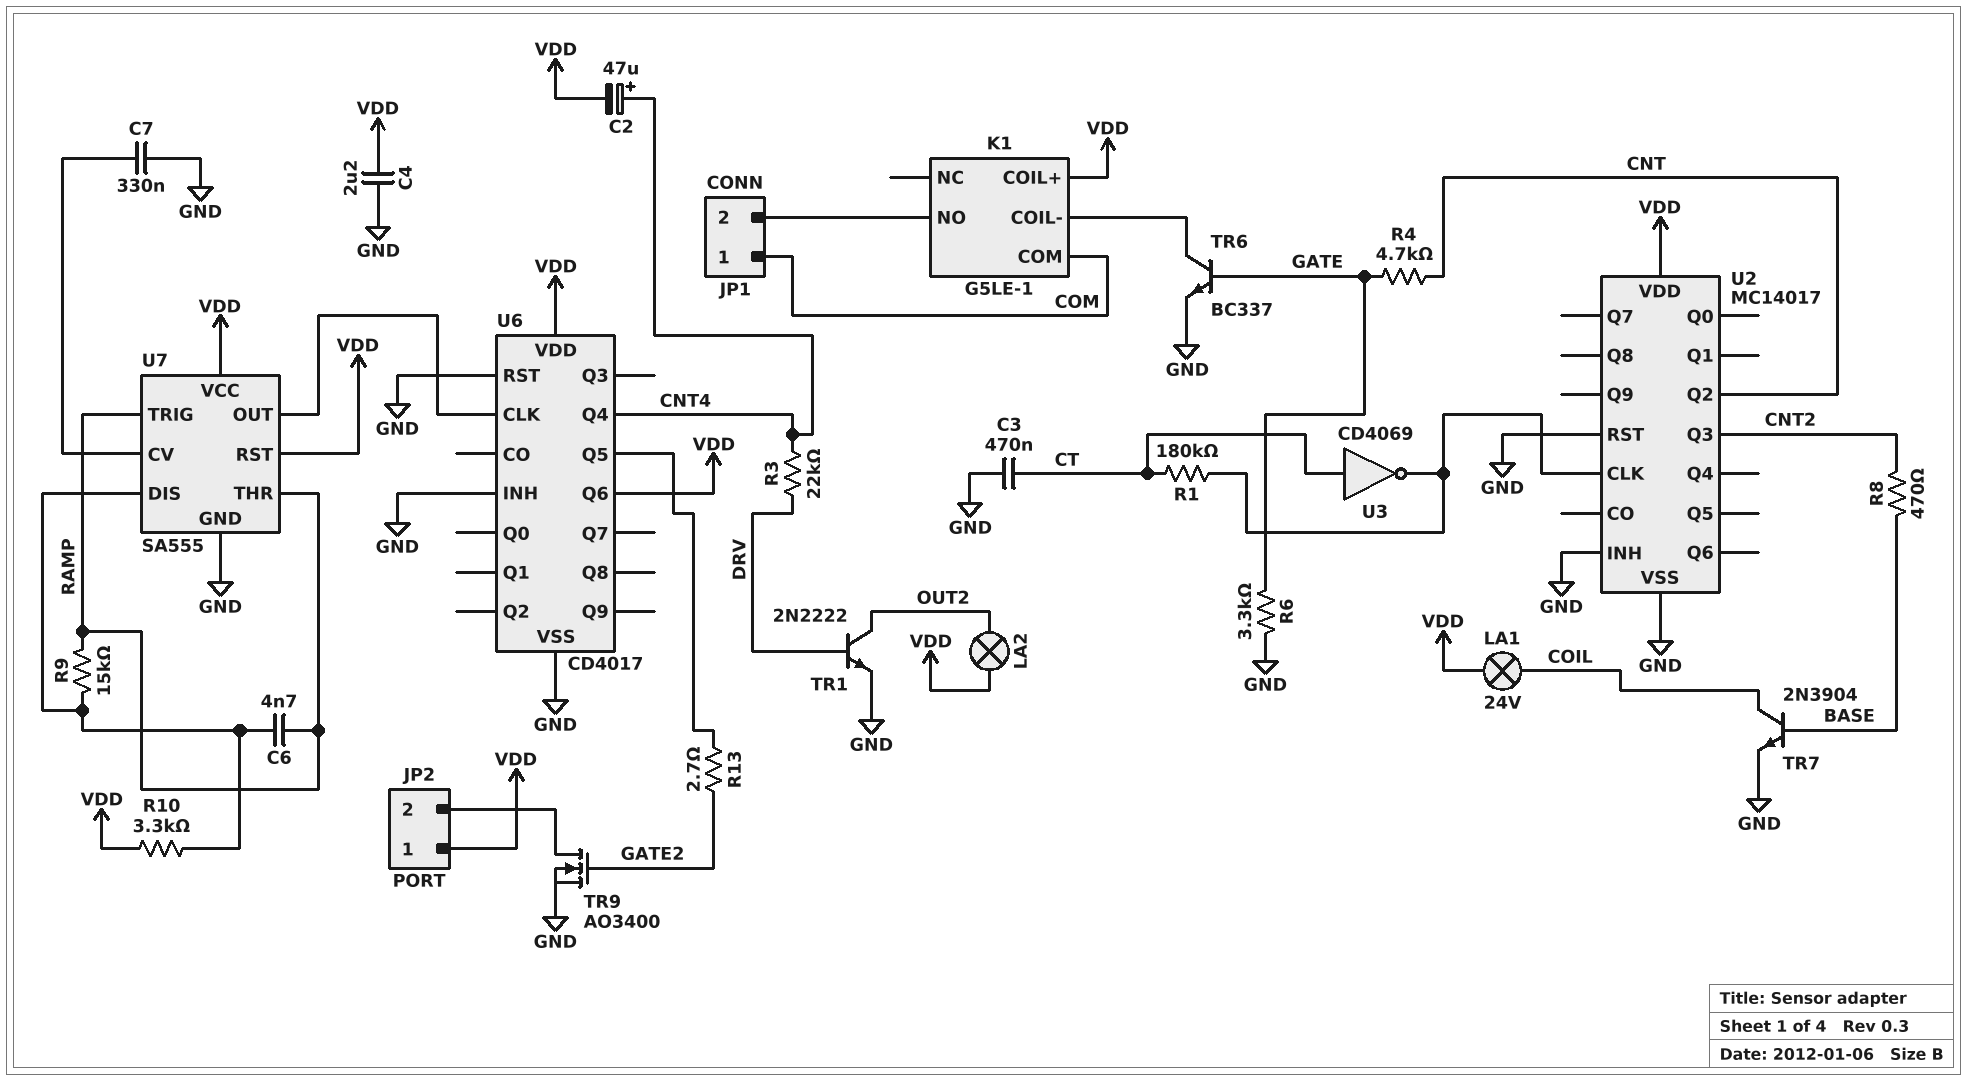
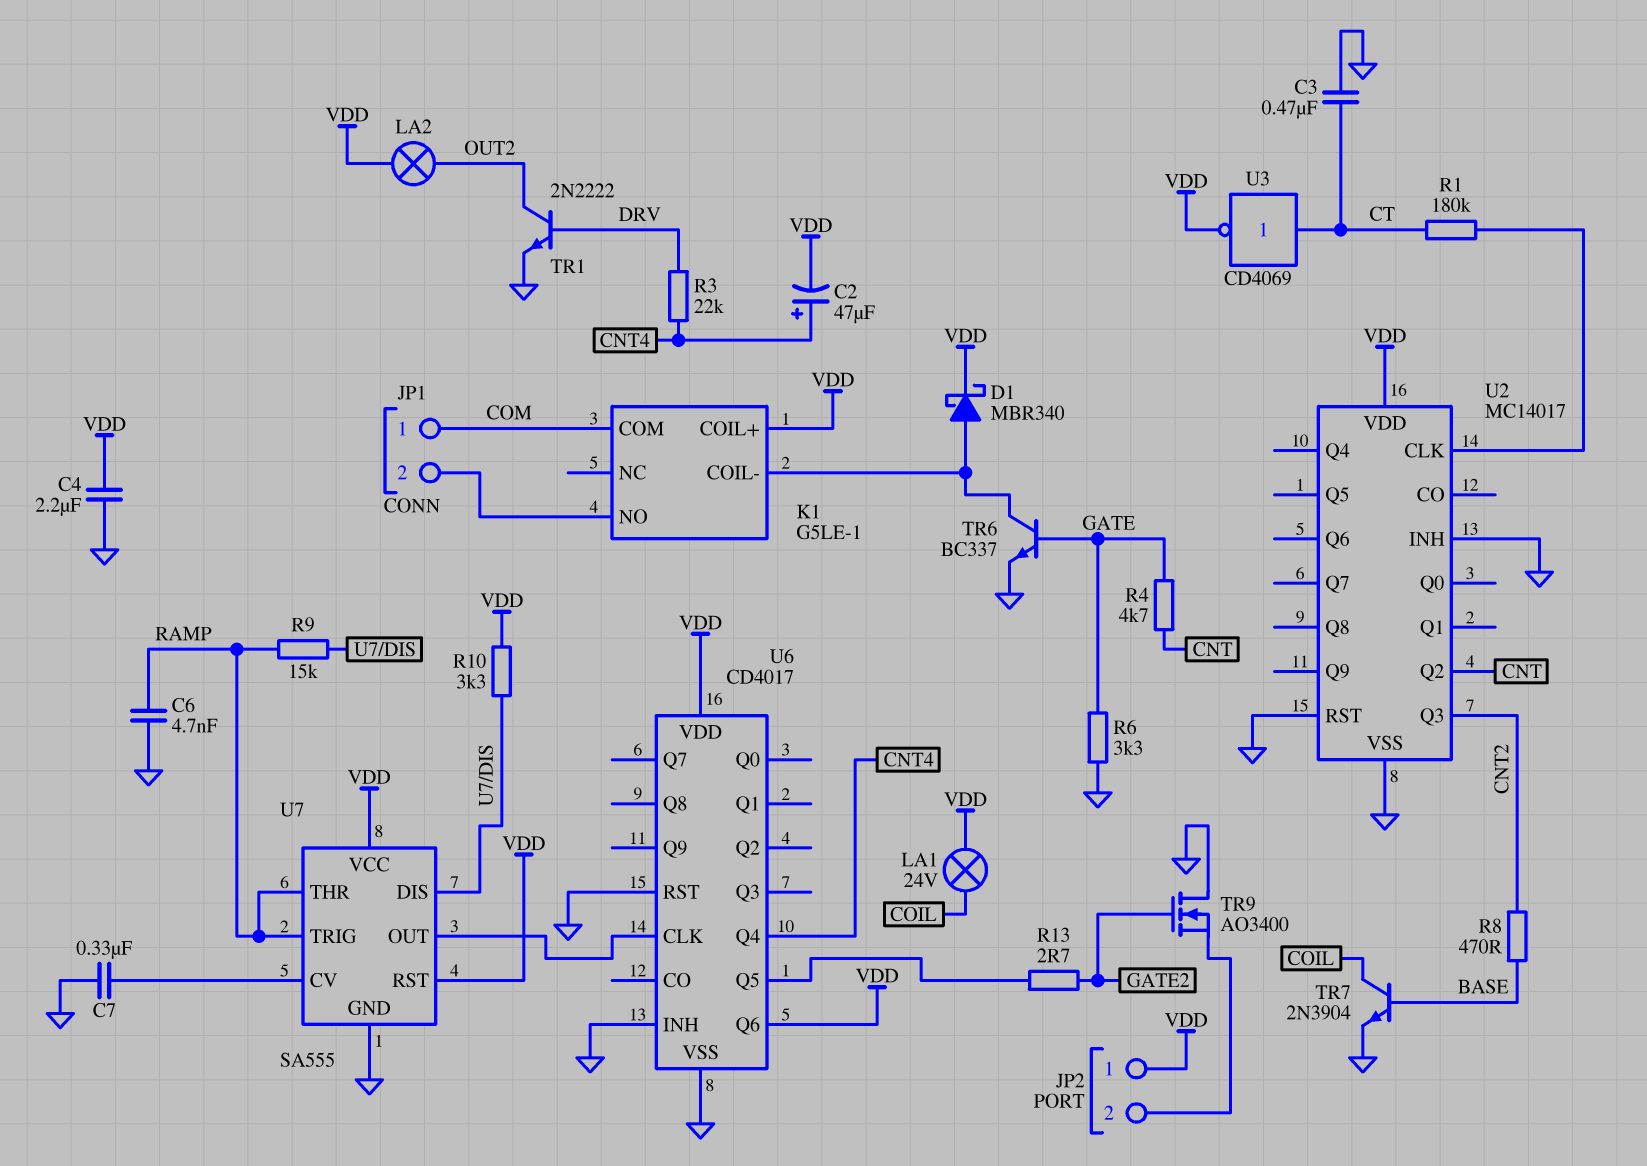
C6: 4.7nF (RAMP, U7/DIS) -> 4.7nF (GND, RAMP)
D1: none -> schottky MBR340 (A K1/COIL-, K VDD)
TR9: NMOS AO3400 (G GATE2, D JP2/2, S GND) -> NMOS AO3400 (G GATE2, D GND, S JP2/2)
U3: NOT CD4069 (in CT, out U2/CLK) -> NOT CD4069 (in CT, out VDD)

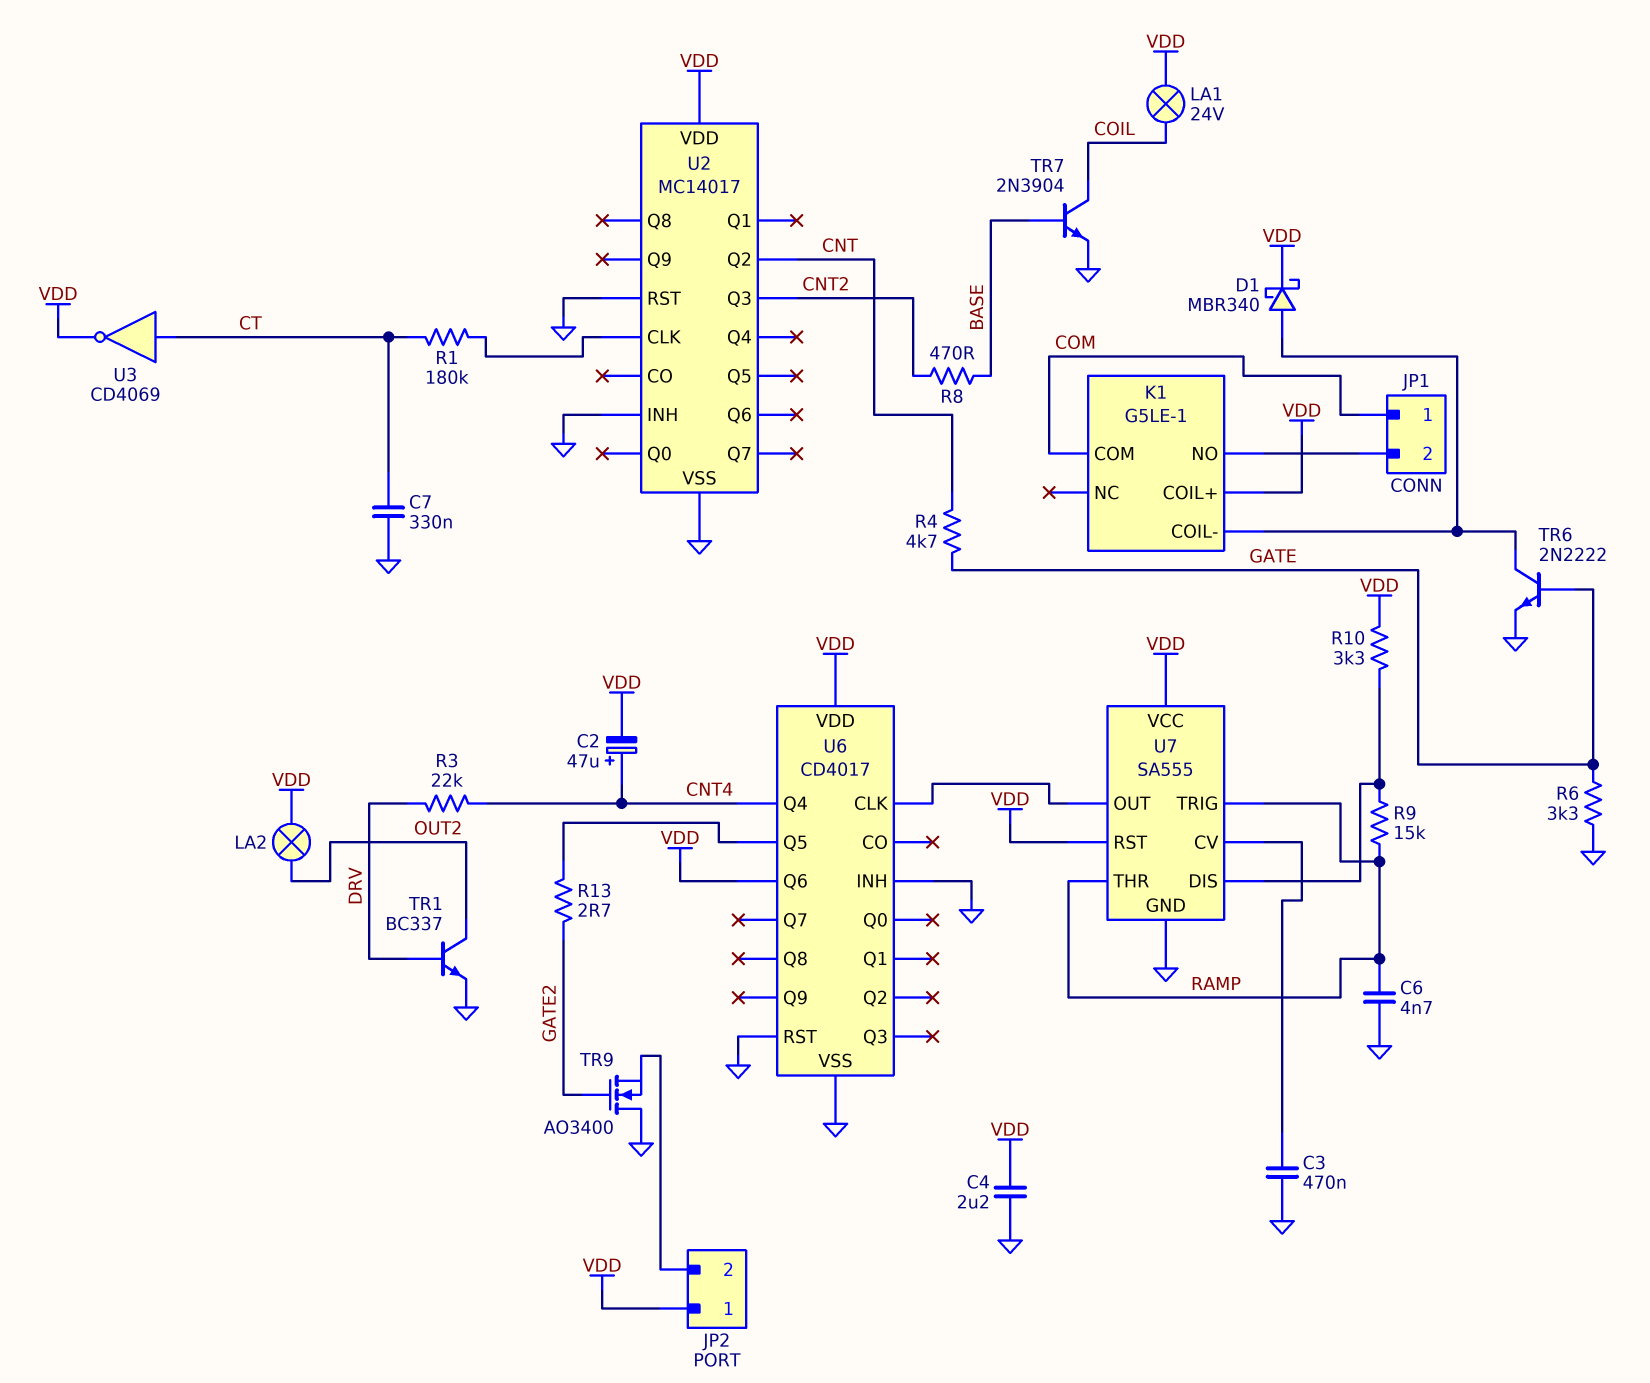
C3: 470nF (CT, GND) -> 470nF (GND, U7/CV)
C7: 330nF (GND, U7/CV) -> 330nF (CT, GND)
TR1: NPN 2N2222 (B DRV, C OUT2, E GND) -> NPN BC337 (B DRV, C OUT2, E GND)
TR6: NPN BC337 (B GATE, C K1/COIL-, E GND) -> NPN 2N2222 (B GATE, C K1/COIL-, E GND)

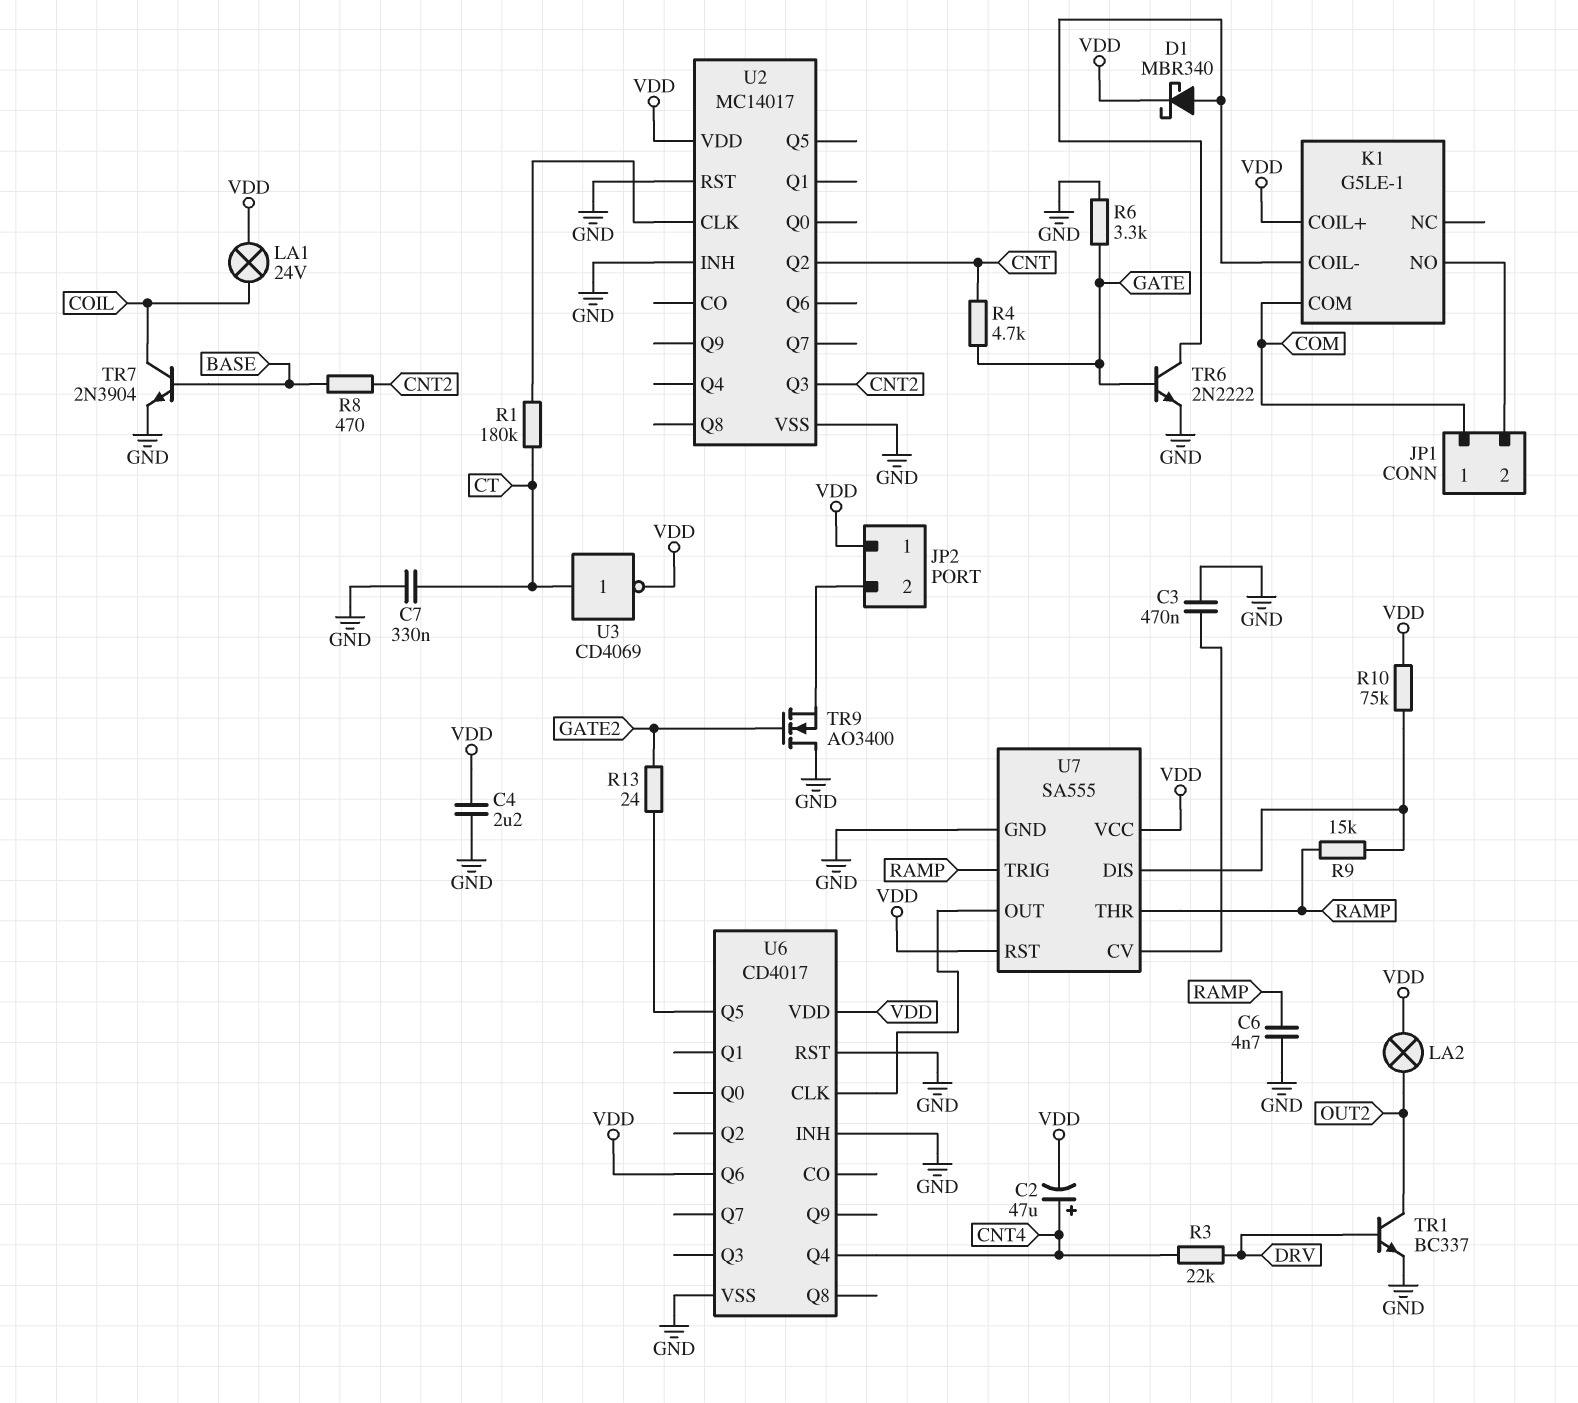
R10: 3.3k (U7/DIS, VDD) -> 75k (U7/DIS, VDD)
R13: 2.7 (GATE2, U6/Q5) -> 24 (GATE2, U6/Q5)

